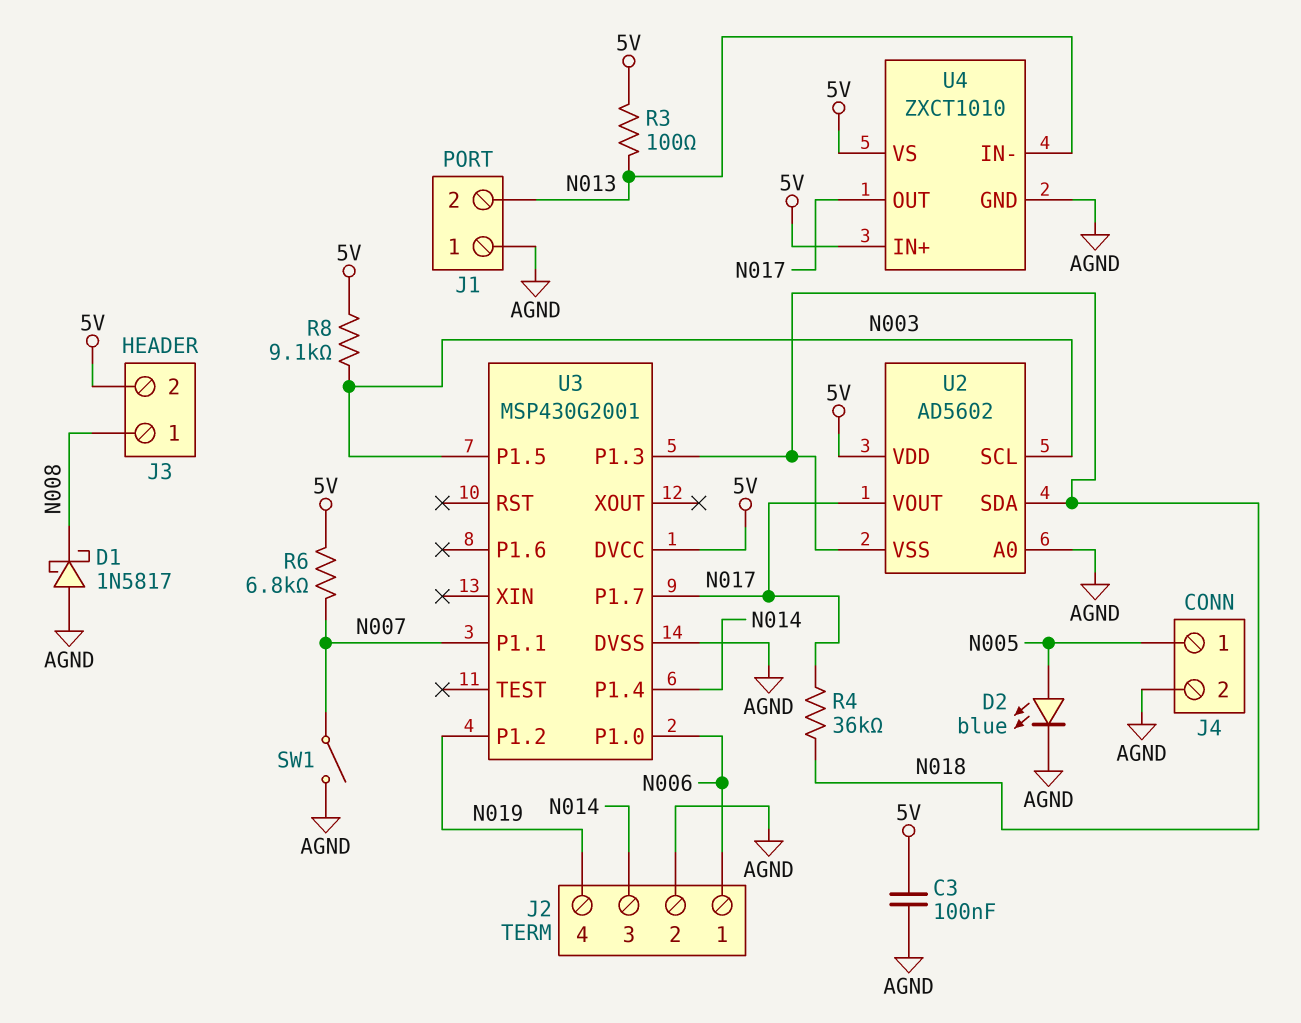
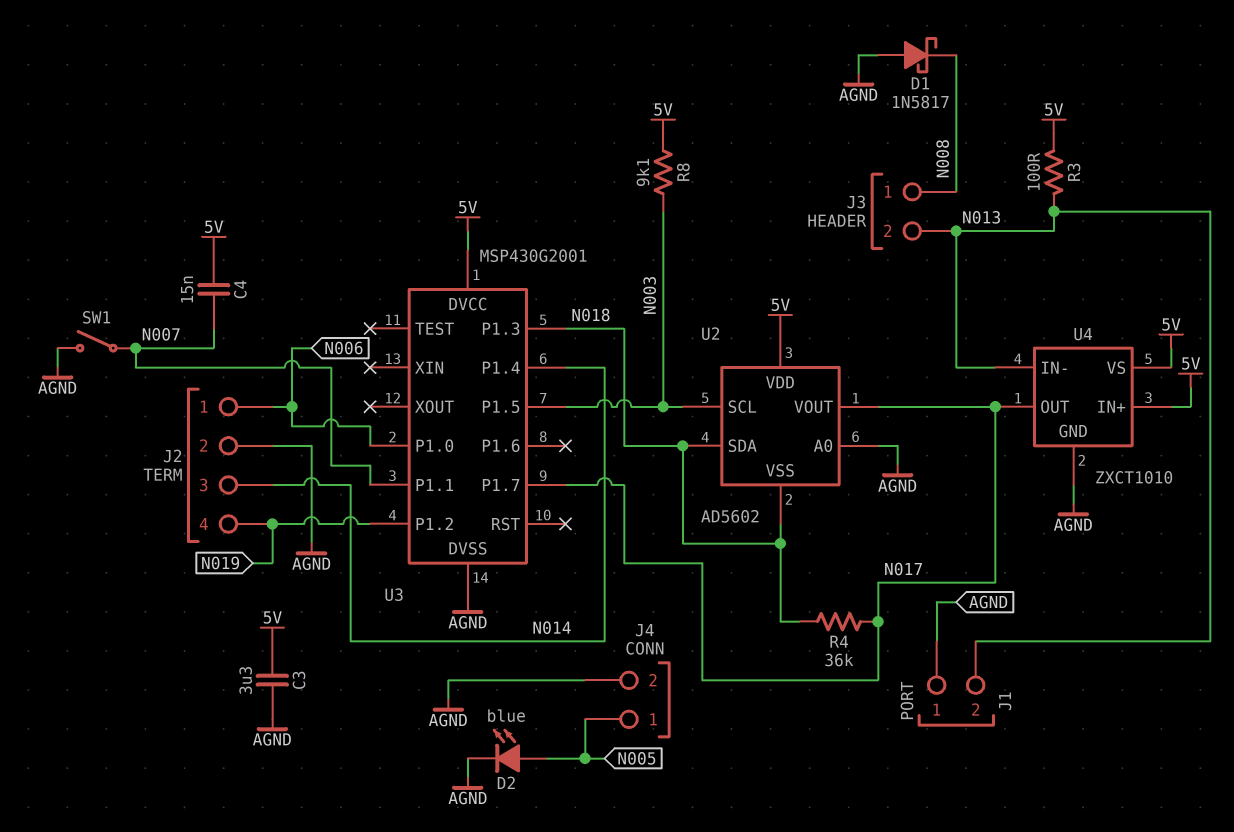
C3: 100nF (5V, AGND) -> 3.3uF (5V, AGND)
C4: none -> 15nF (5V, N007)
J3 pin 2: 5V -> N013
R6: 6.8k (5V, N007) -> none

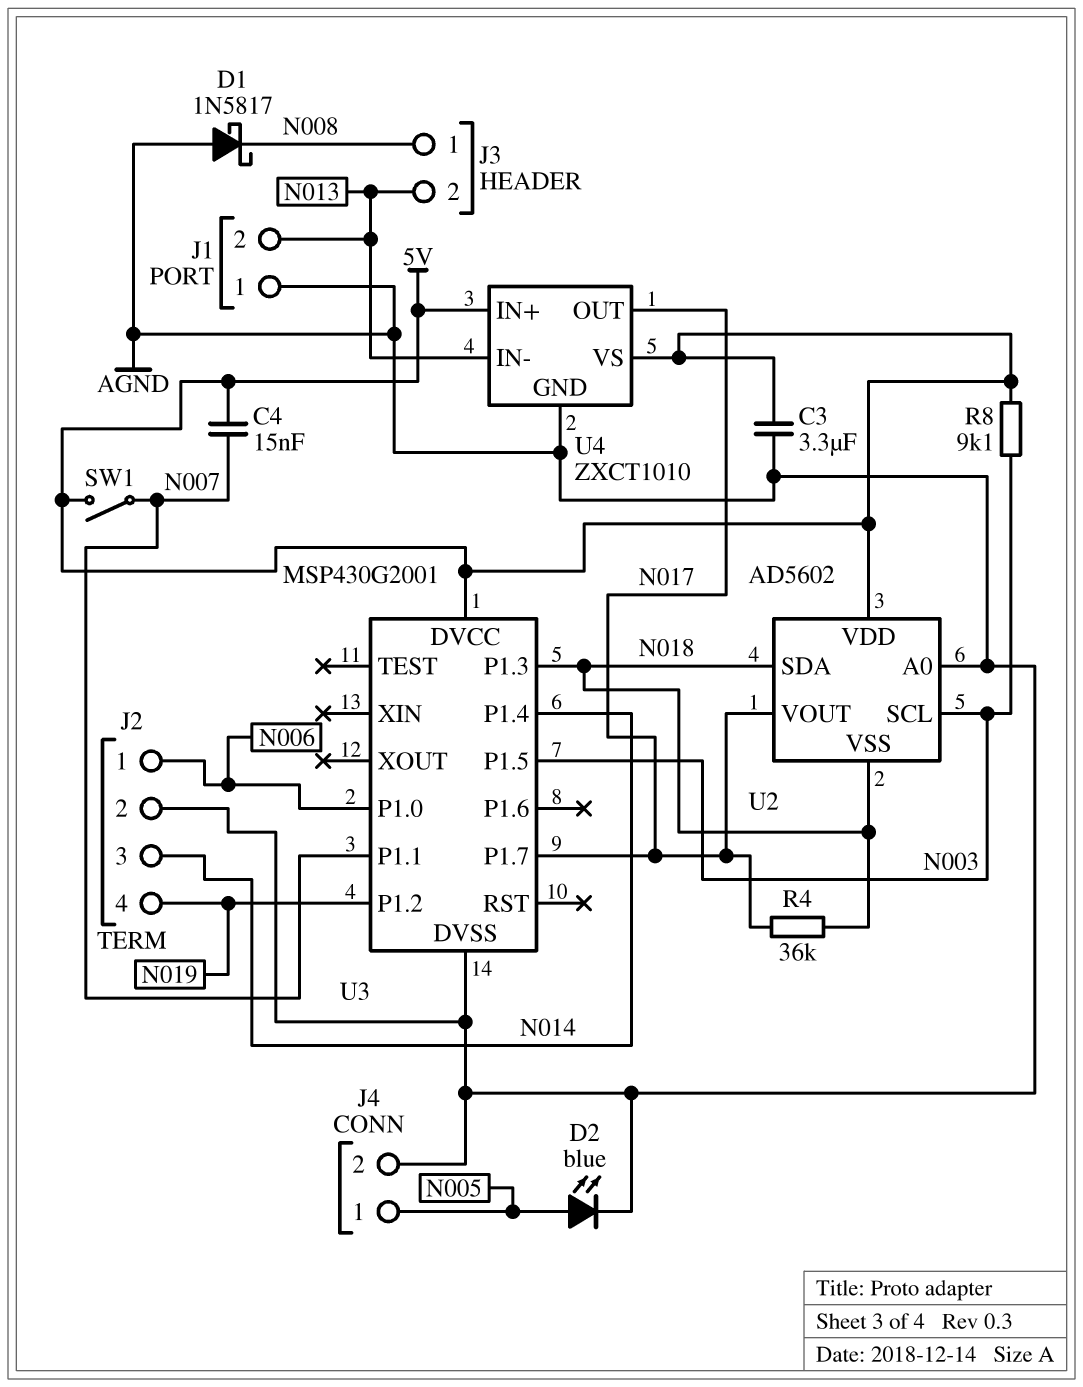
R3: 100 (5V, N013) -> none
SW1: switch (AGND, N007) -> switch (5V, N007)

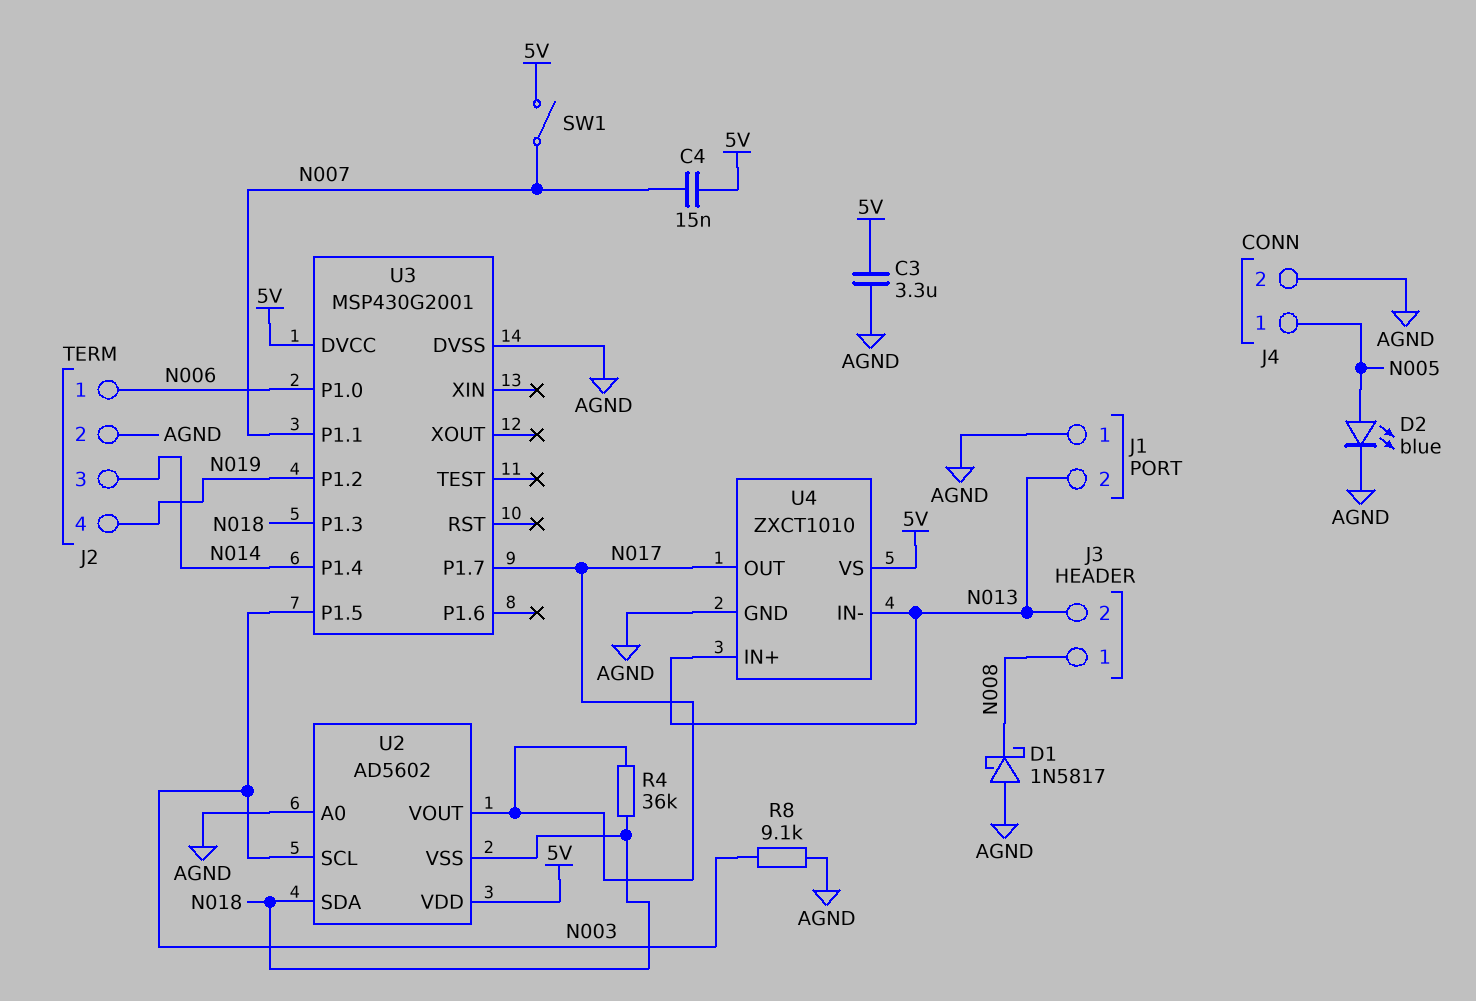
R8: 9.1k (5V, N003) -> 9.1k (AGND, N003)
U4 pin IN+: 5V -> N013

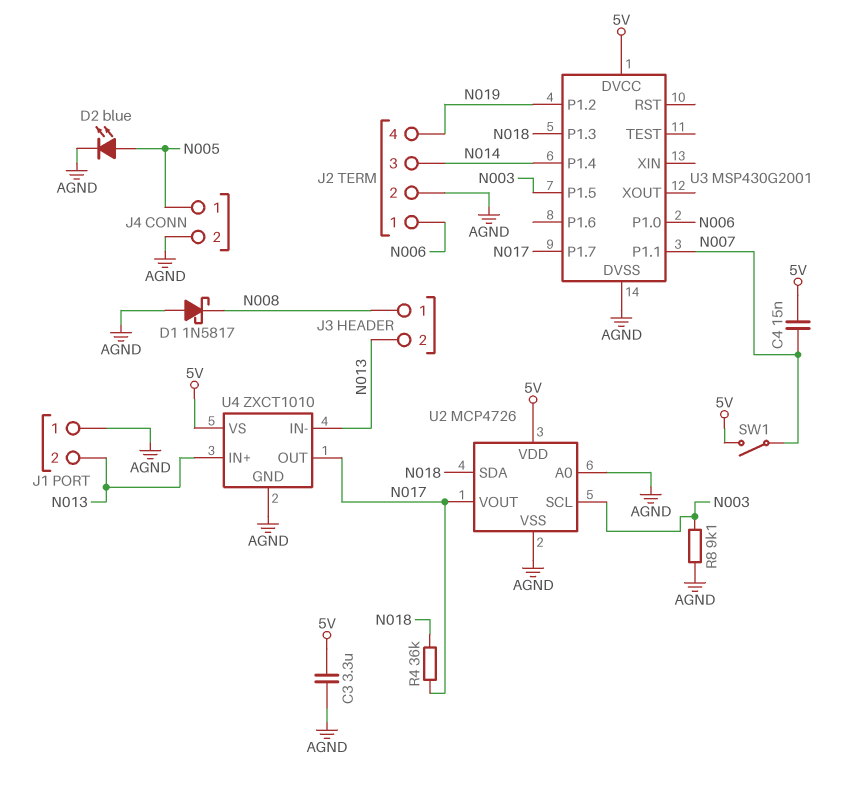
U2: AD5602 -> MCP4726
U2 pin VSS: N018 -> AGND

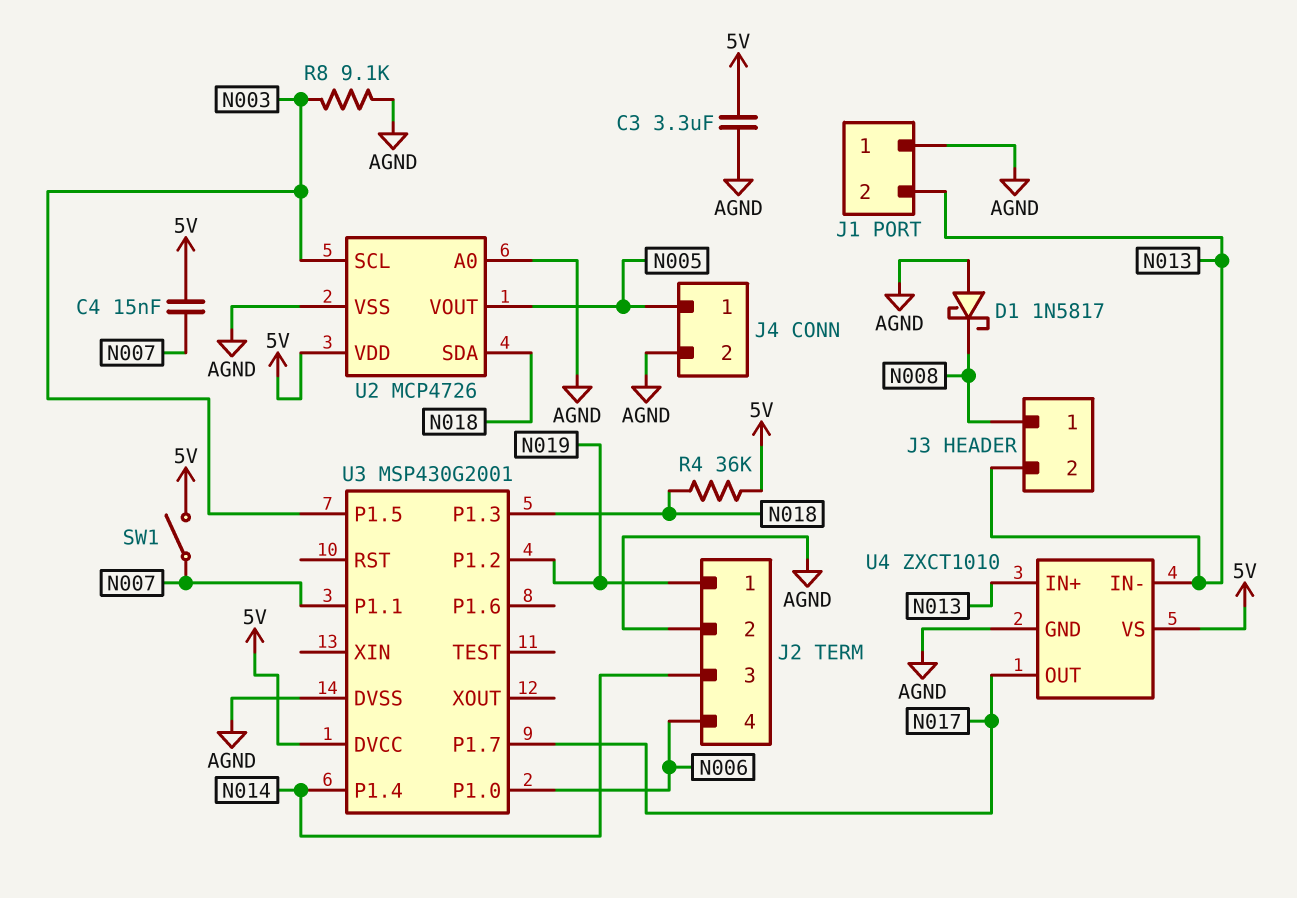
D2: LED blue (A N005, K AGND) -> none
J2 pin 1: N006 -> N019
J2 pin 4: N019 -> N006
R4: 36k (N017, N018) -> 36k (5V, N018)
U2 pin VOUT: N017 -> N005

